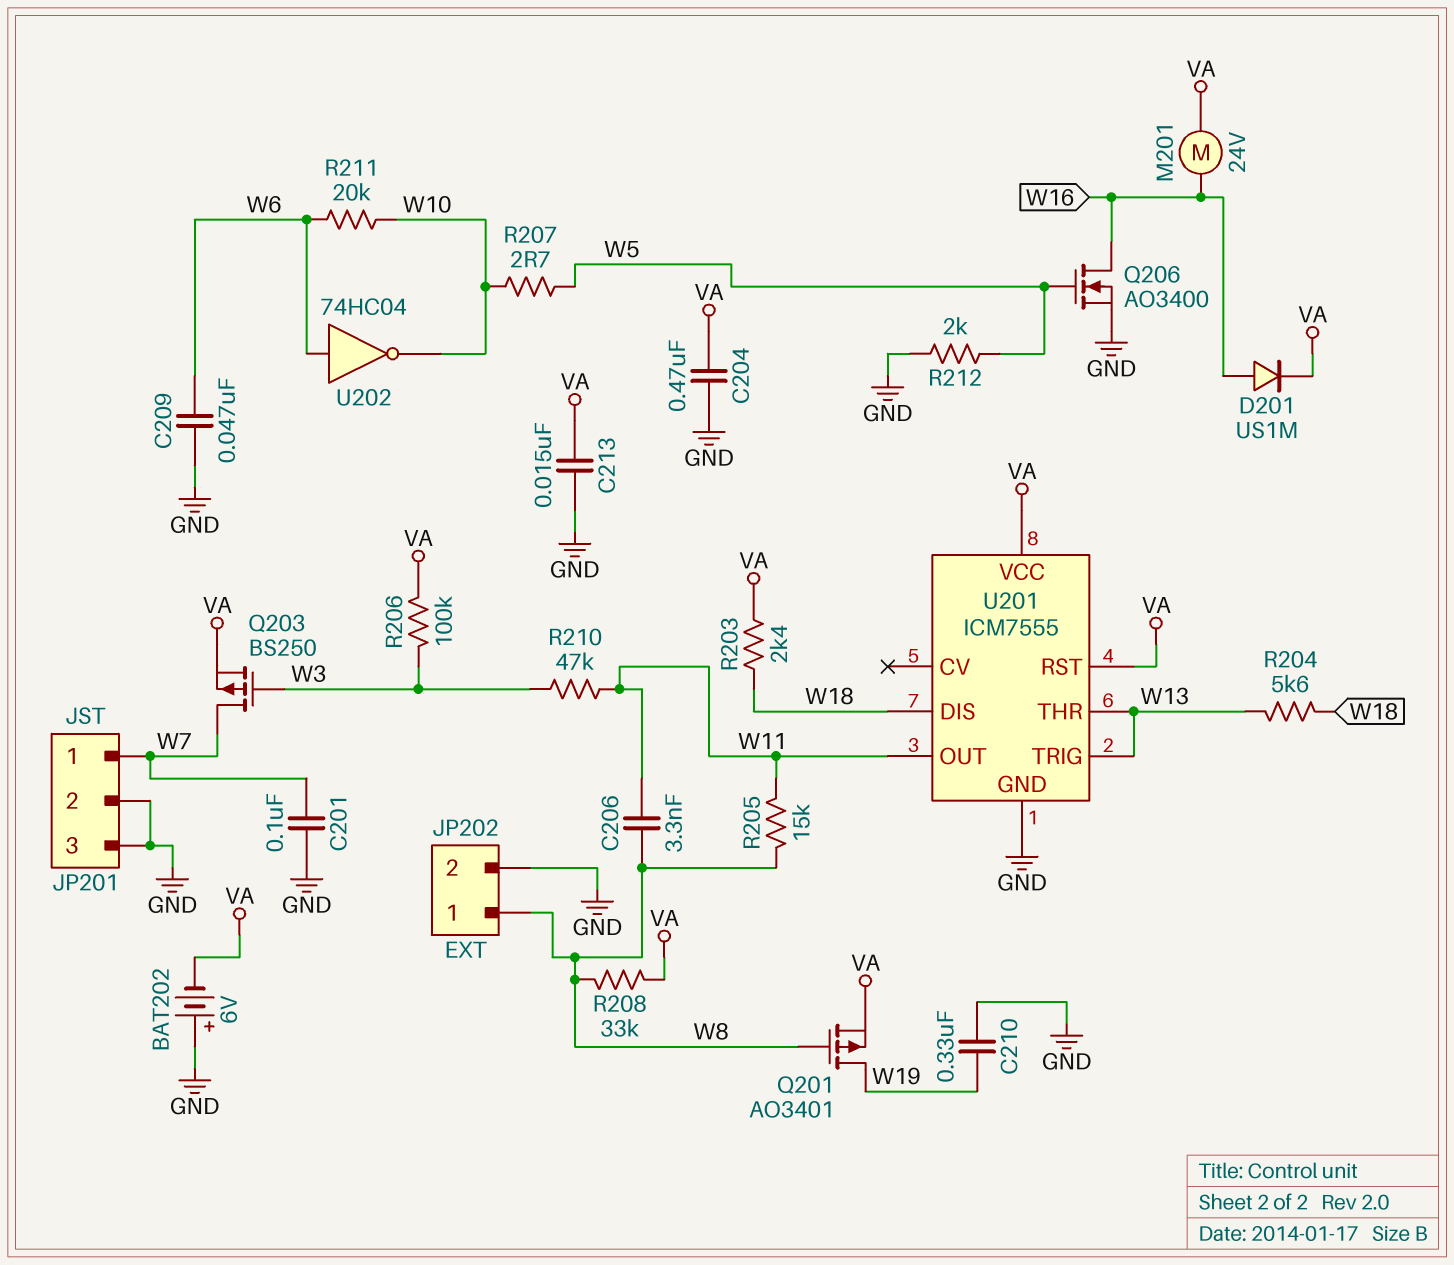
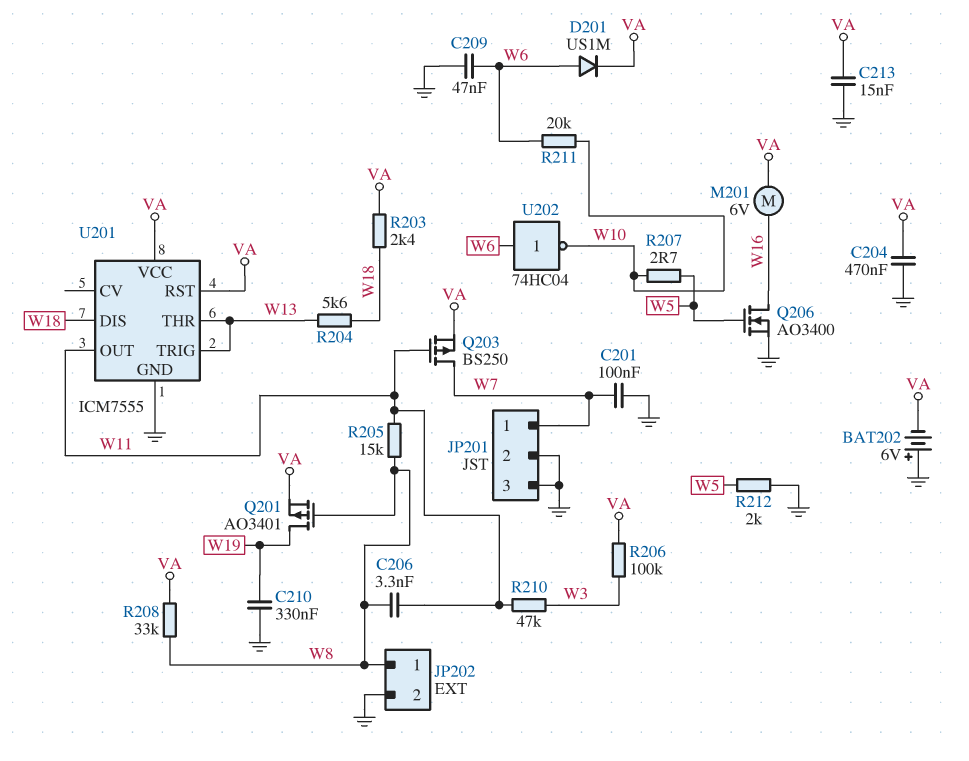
D201: diode US1M (A W16, K VA) -> diode US1M (A W6, K VA)
M201: motor 24V (VA, W16) -> motor 6V (VA, W16)
Q203: PMOS BS250 (G W3, D W7, S VA) -> PMOS BS250 (G W11, D W7, S VA)

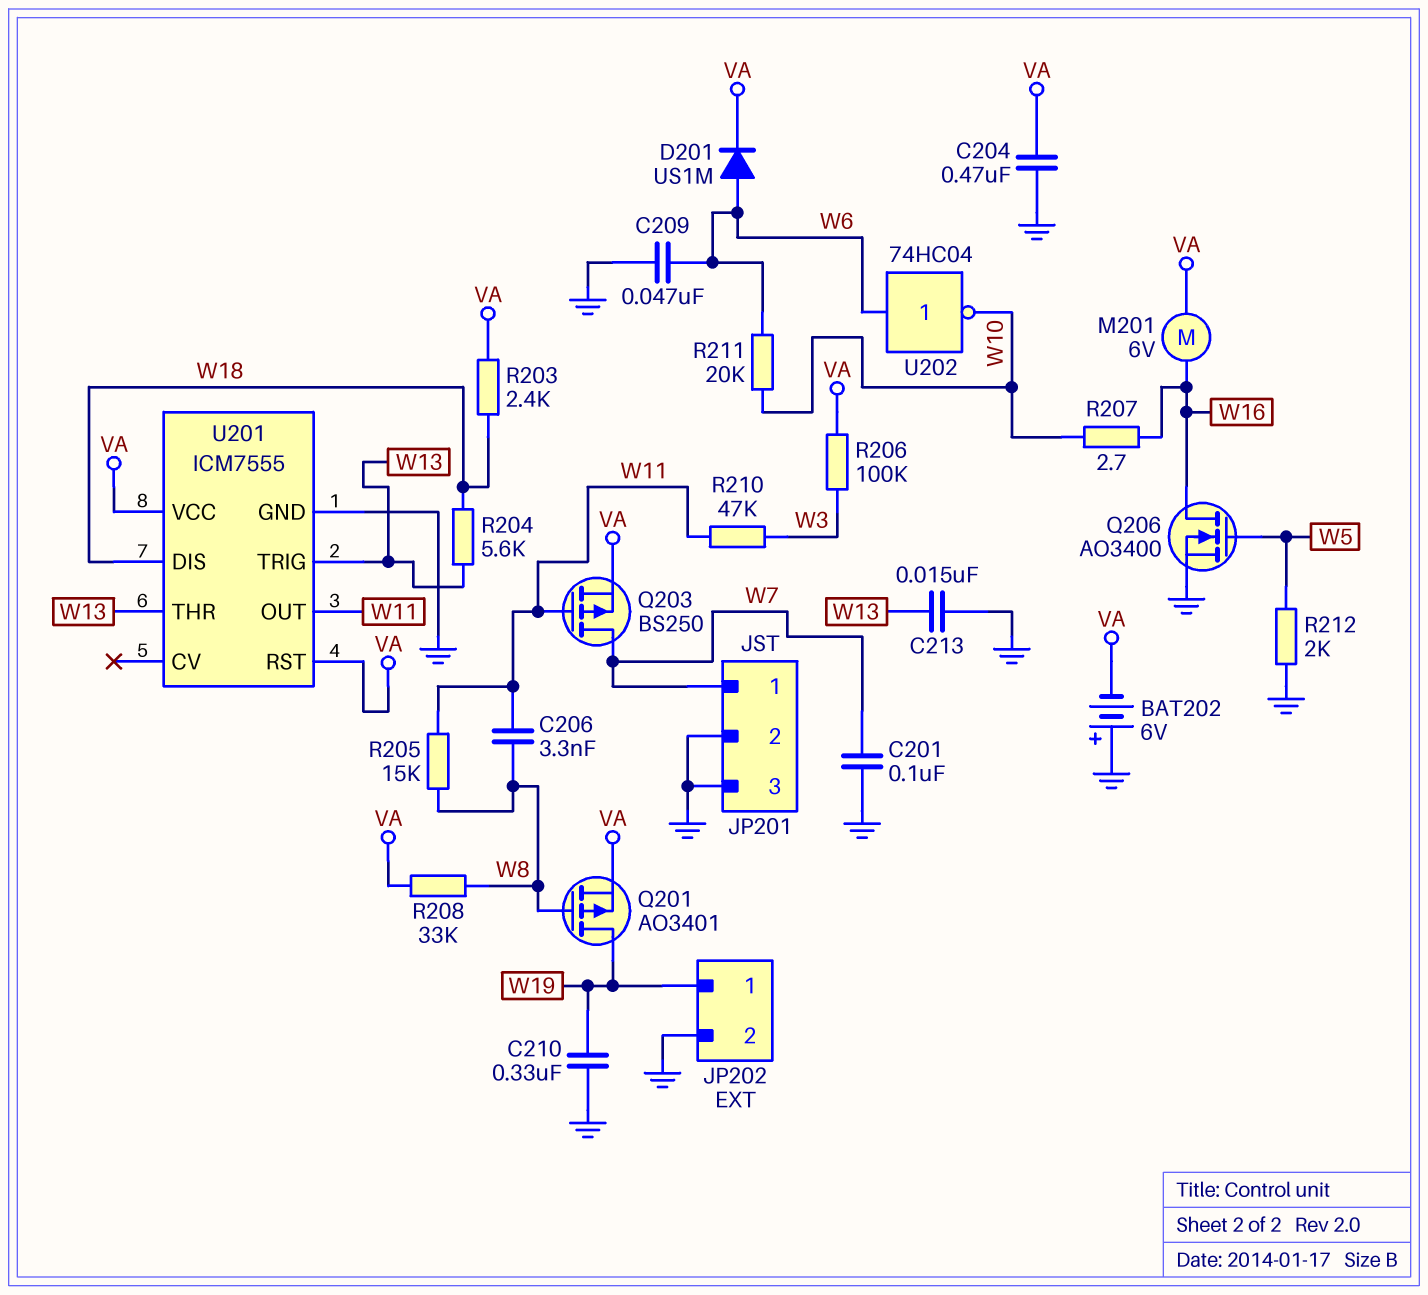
C213: 15nF (GND, VA) -> 15nF (GND, W13)
JP202 pin 1: W8 -> W19
R207: 2.7 (W5, W10) -> 2.7 (W10, W16)

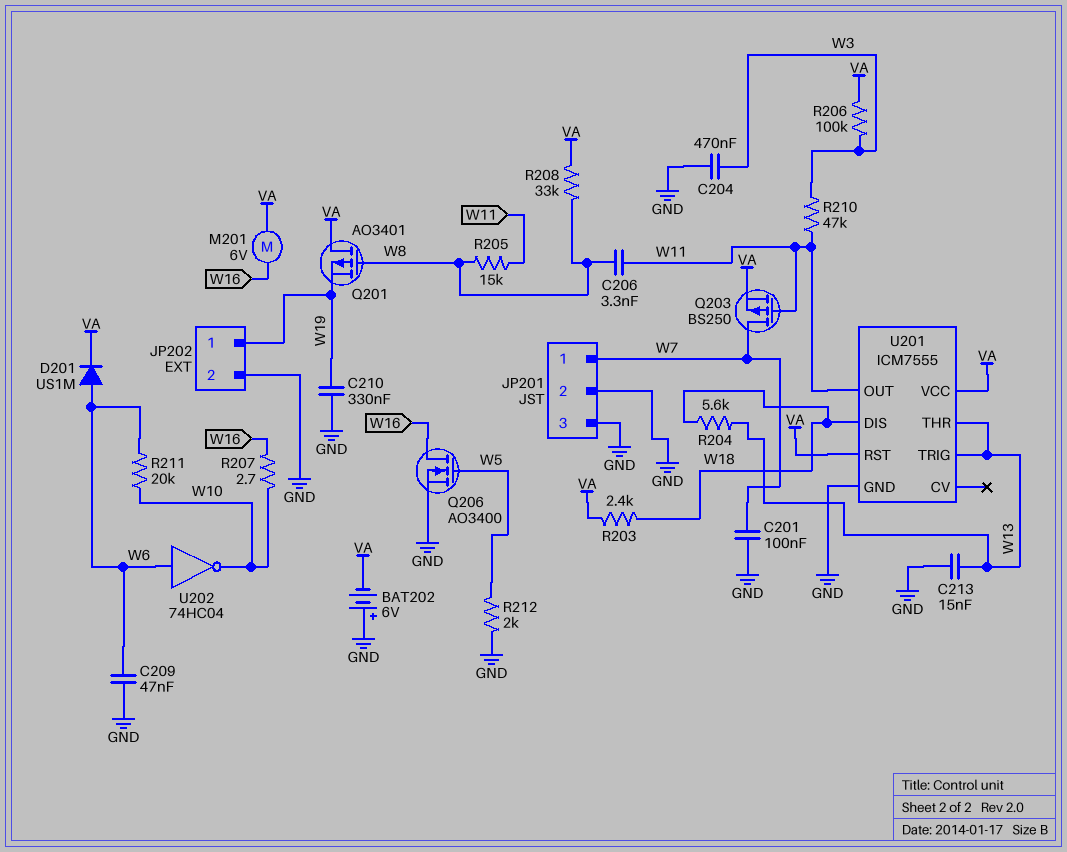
C204: 470nF (GND, VA) -> 470nF (GND, W3)
Q201: PMOS AO3401 (G W8, D W19, S VA) -> PMOS AO3401 (G W8, D VA, S W19)

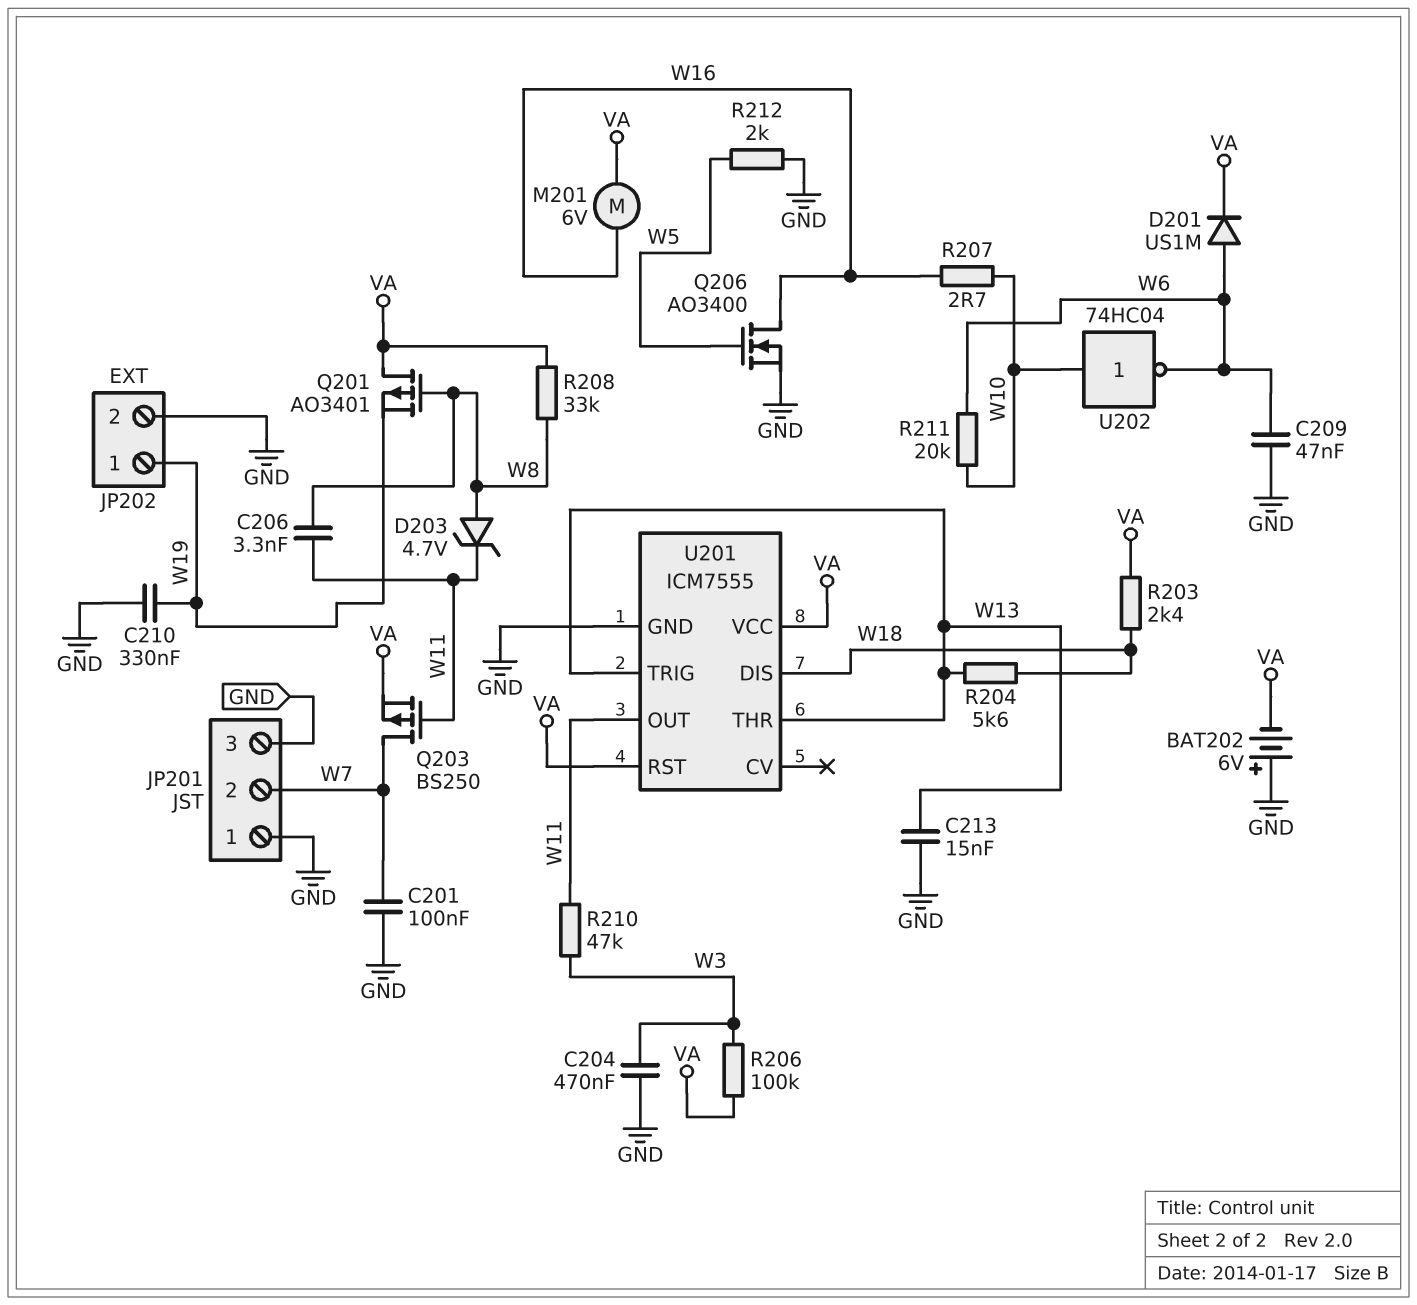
D203: none -> zener 4.7V (A W8, K W11)
JP201 pin 1: W7 -> GND
JP201 pin 2: GND -> W7
R205: 15k (W8, W11) -> none
U202: NOT 74HC04 (in W6, out W10) -> NOT 74HC04 (in W10, out W6)

